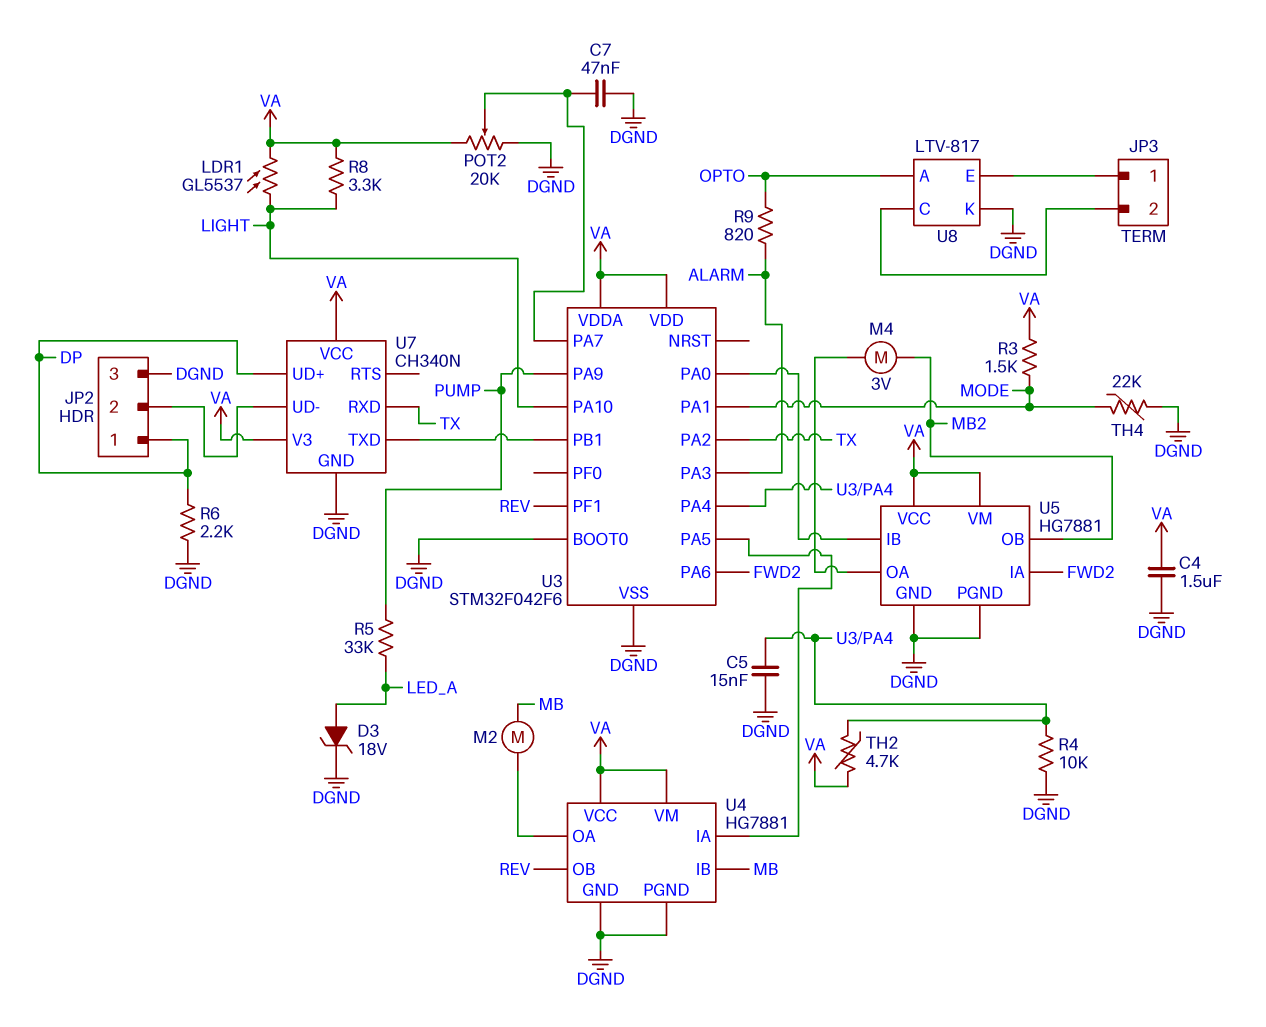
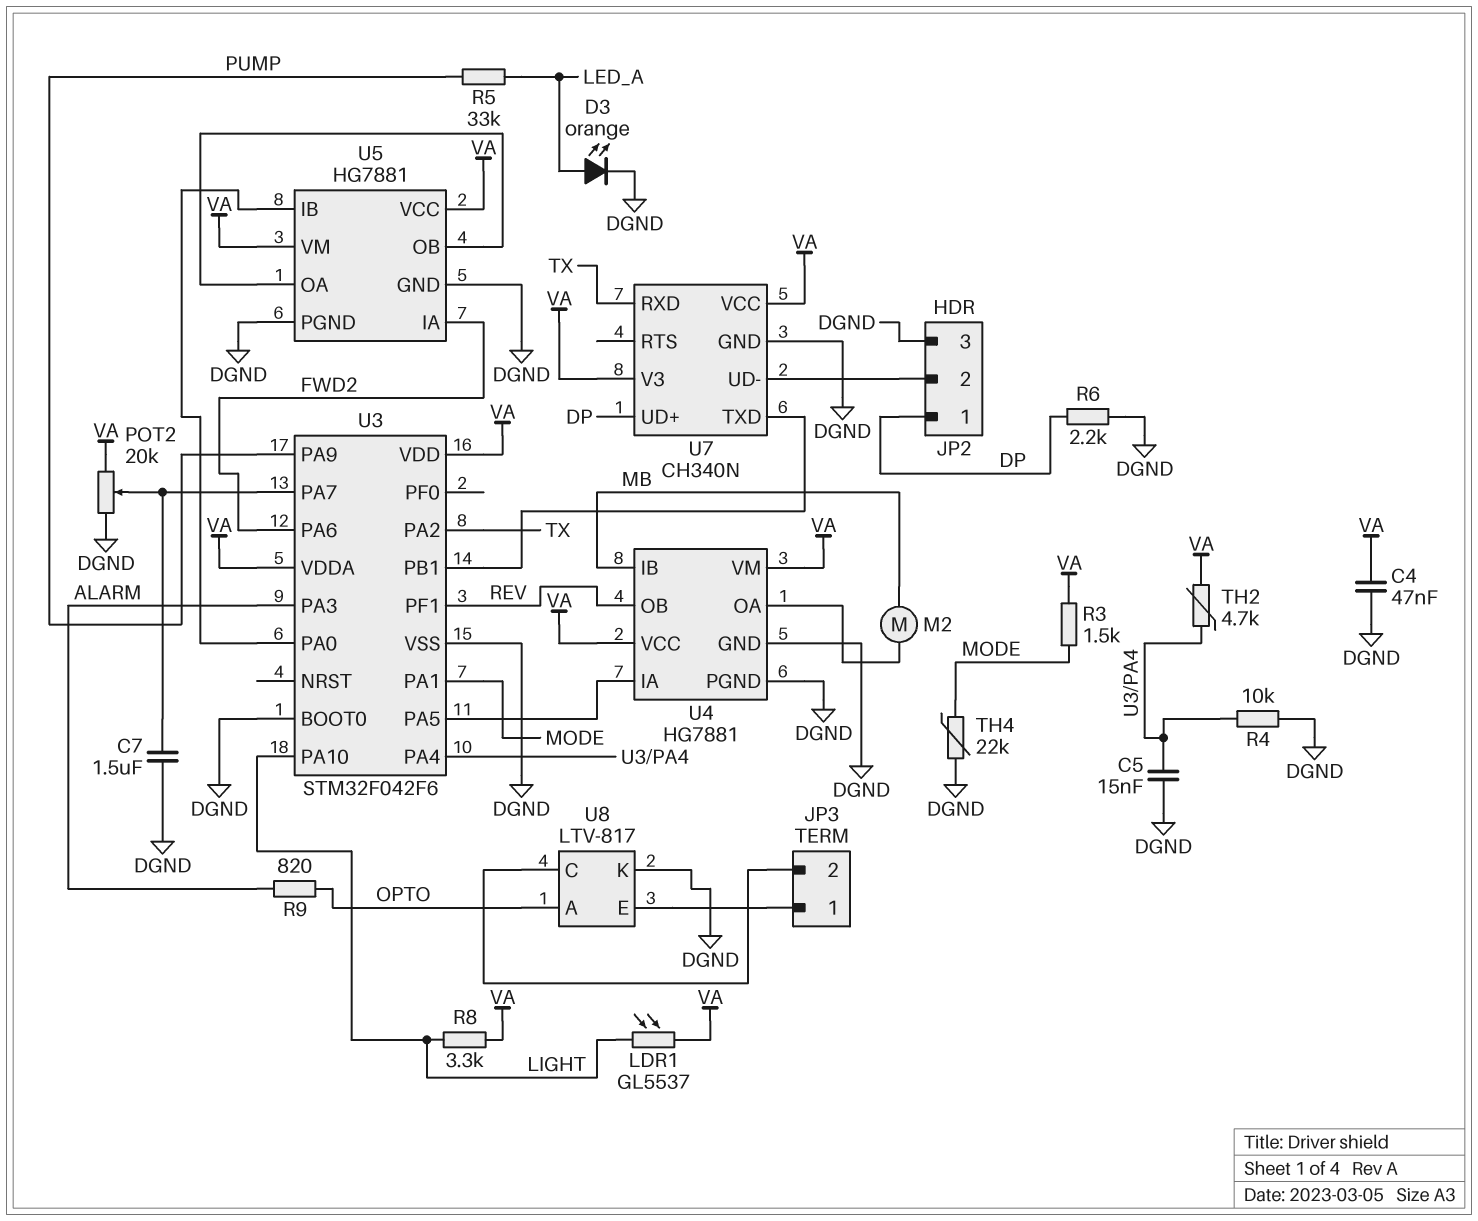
C4: 1.5uF (DGND, VA) -> 47nF (DGND, VA)
C7: 47nF (DGND, U3/PA7) -> 1.5uF (DGND, U3/PA7)
D3: zener 18V (A LED_A, K DGND) -> LED orange (A LED_A, K DGND)
M4: motor 3V (MB2, U5/OA) -> none
U5 pin OB: MB2 -> U5/OA

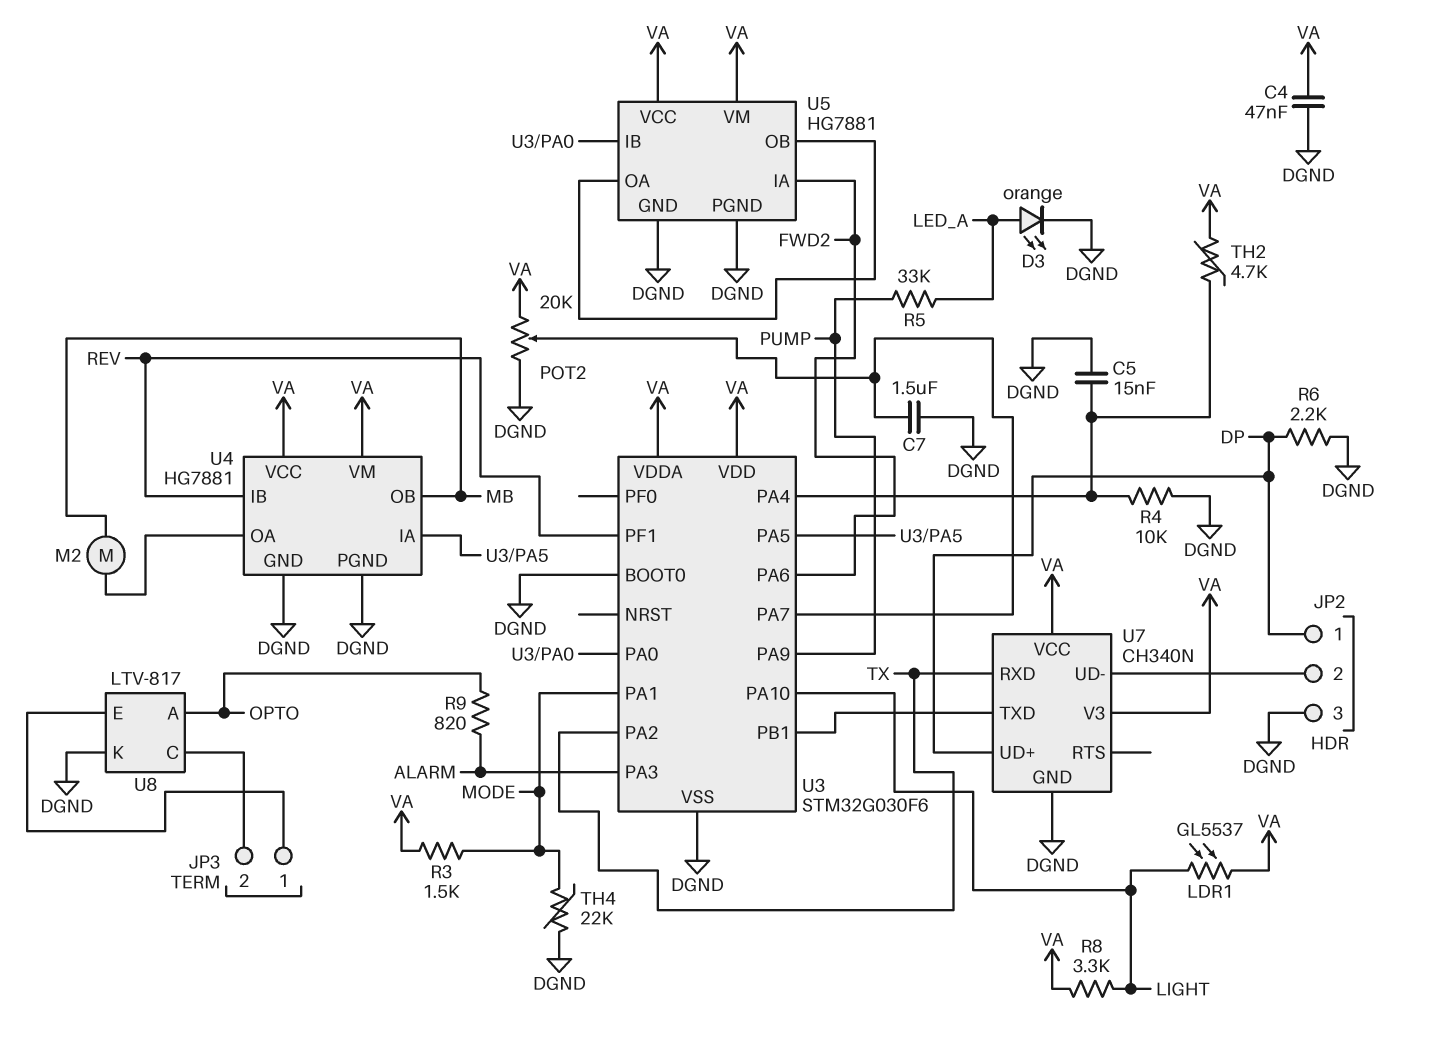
U3: STM32F042F6 -> STM32G030F6
U4 pin IB: MB -> REV
U4 pin OB: REV -> MB

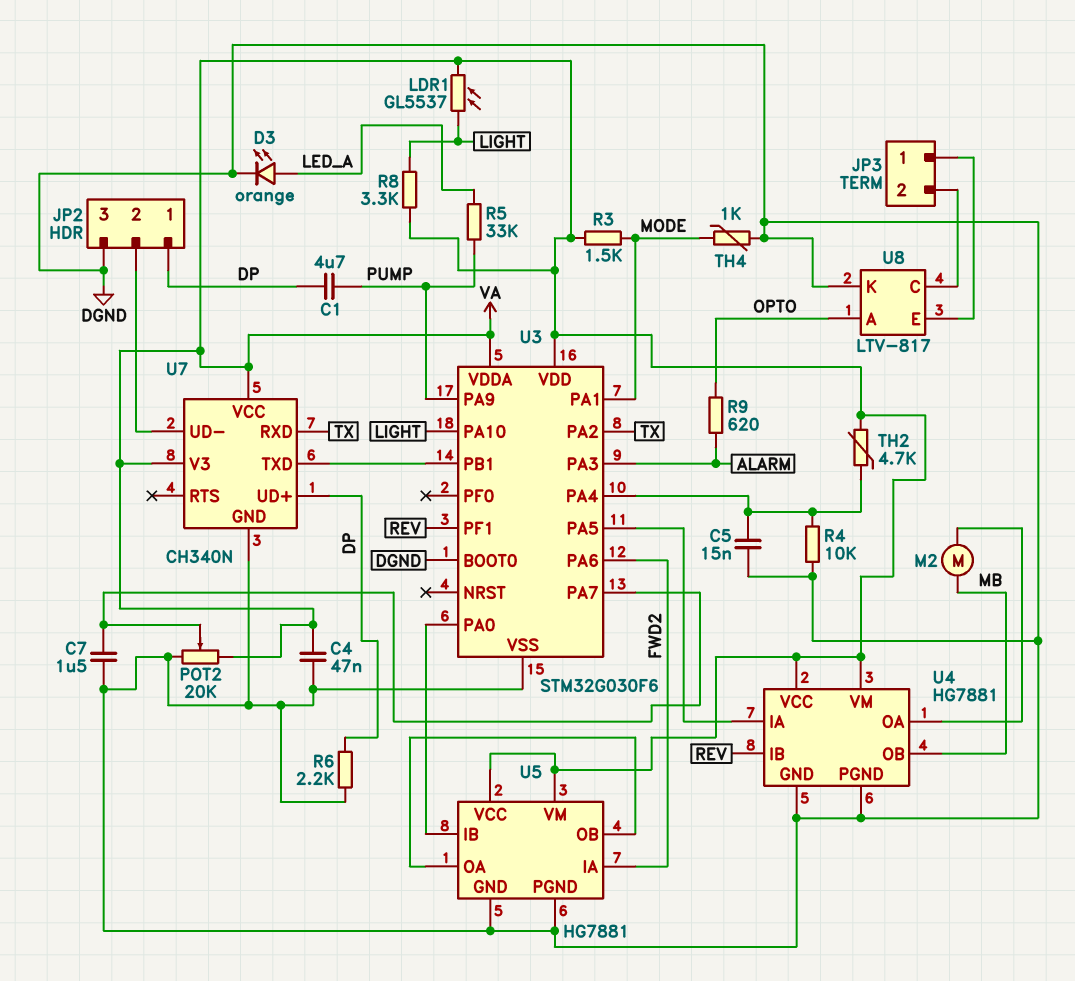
C1: none -> 4.7uF (DP, PUMP)
R9: 820 (ALARM, OPTO) -> 620 (ALARM, OPTO)
TH4: 22k (DGND, MODE) -> 1k (DGND, MODE)

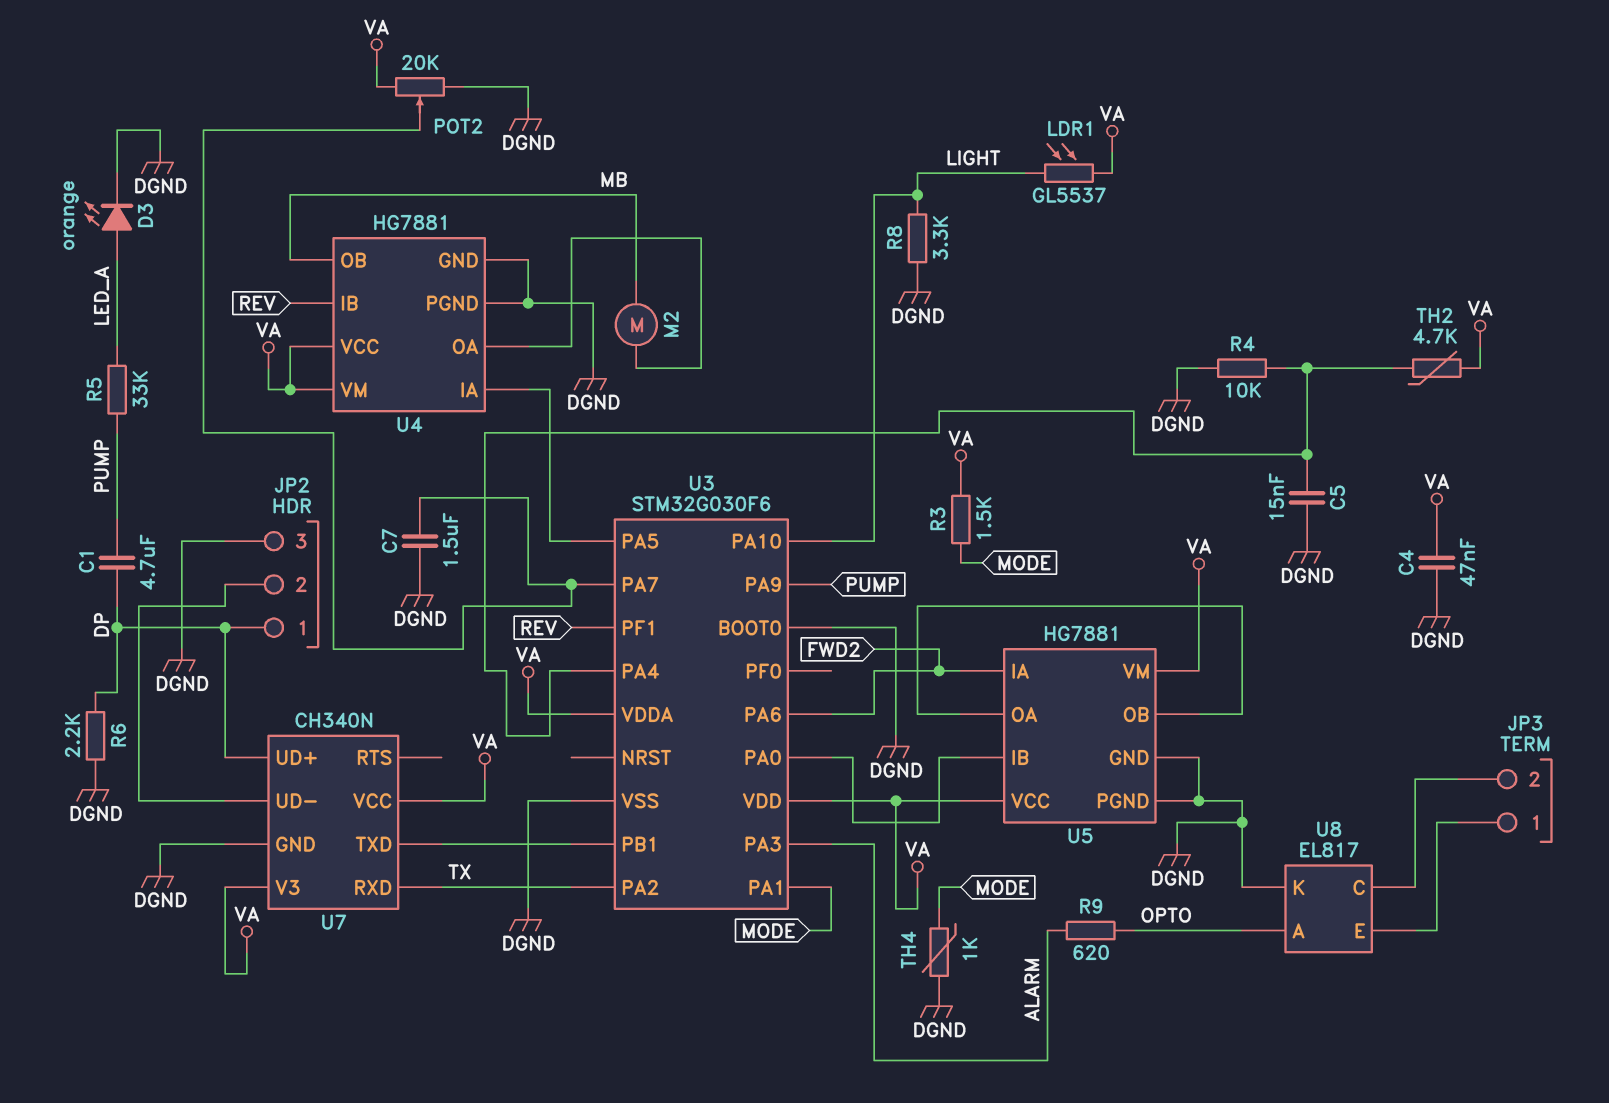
R8: 3.3k (LIGHT, VA) -> 3.3k (DGND, LIGHT)
U8: LTV-817 -> EL817

